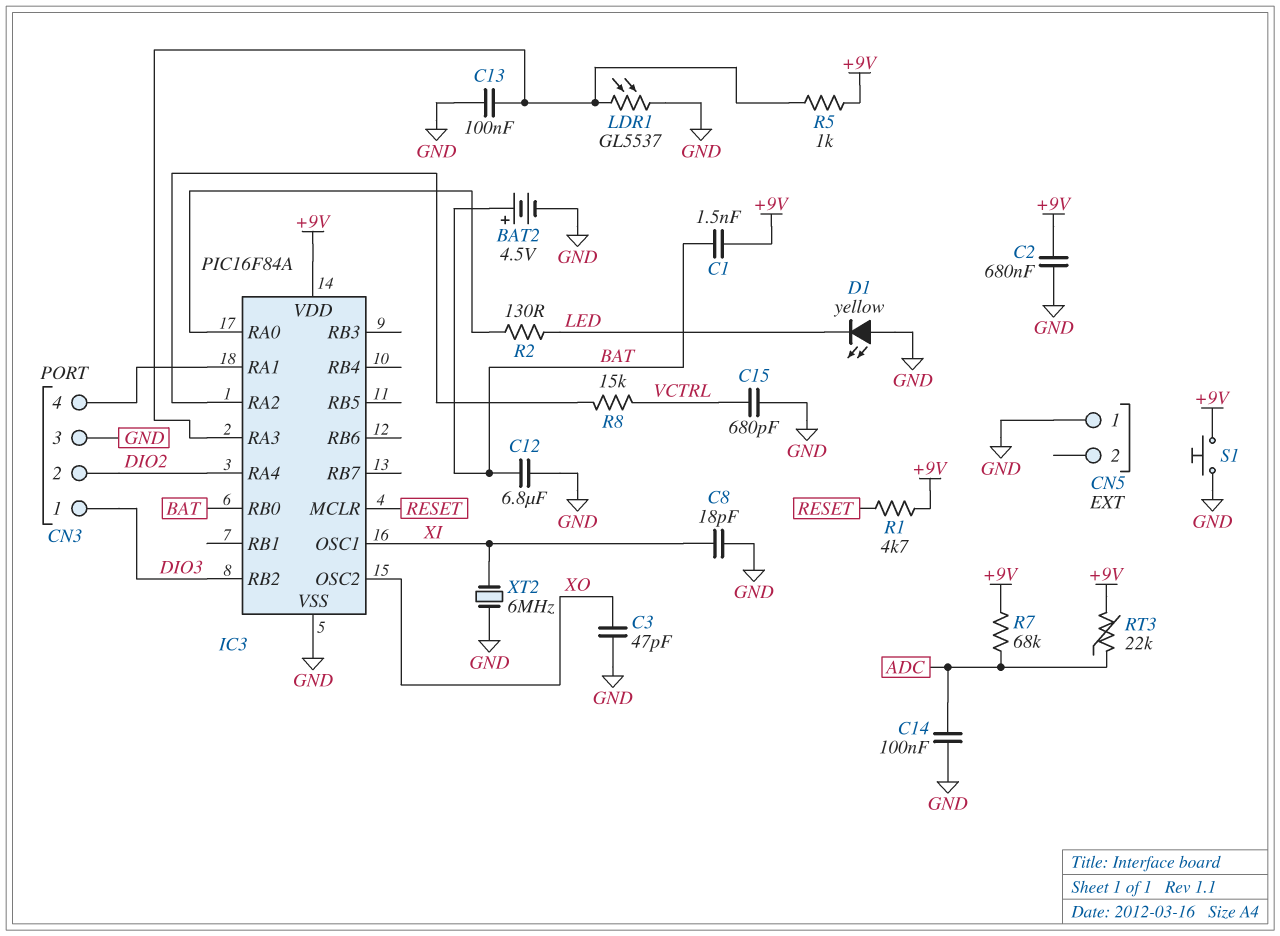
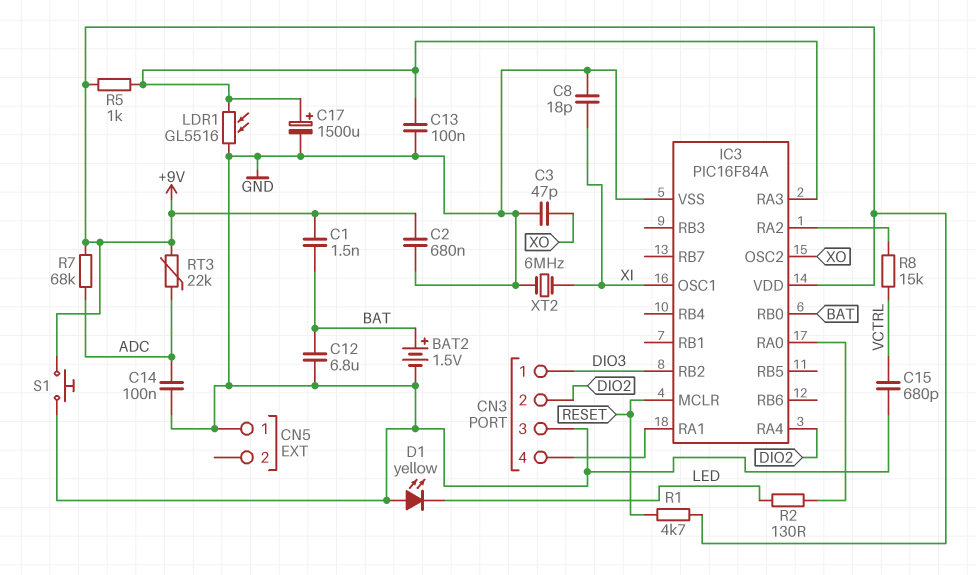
BAT2: 4.5V (plus BAT, minus GND) -> 1.5V (plus BAT, minus GND)
C17: none -> 1500uF (plus IC3/RA3, minus GND)
LDR1: GL5537 (GND, IC3/RA3) -> GL5516 (GND, IC3/RA3)

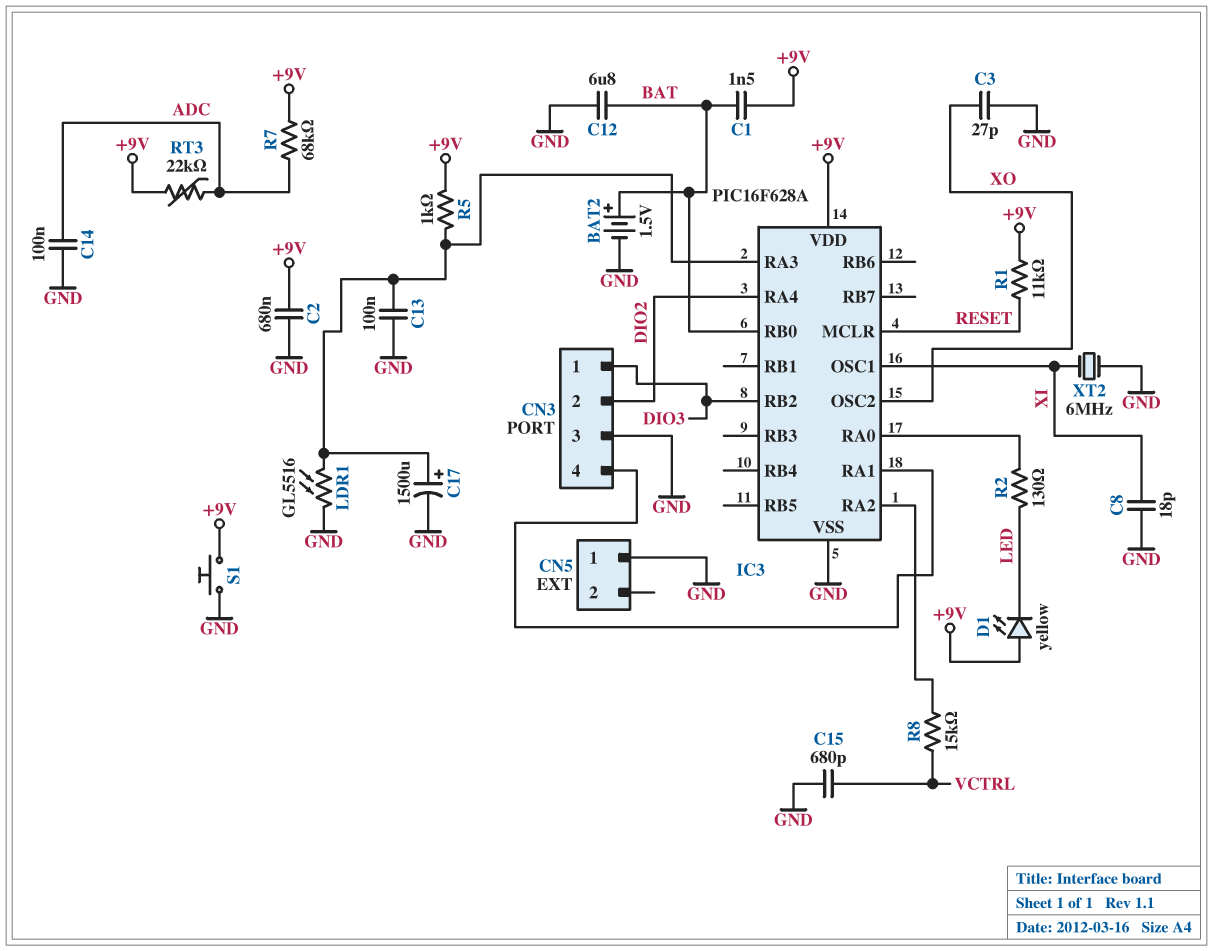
C3: 47pF (GND, XO) -> 27pF (GND, XO)
D1: LED yellow (A GND, K LED) -> LED yellow (A +9V, K LED)
IC3: PIC16F84A -> PIC16F628A
R1: 4.7k (+9V, RESET) -> 11k (+9V, RESET)

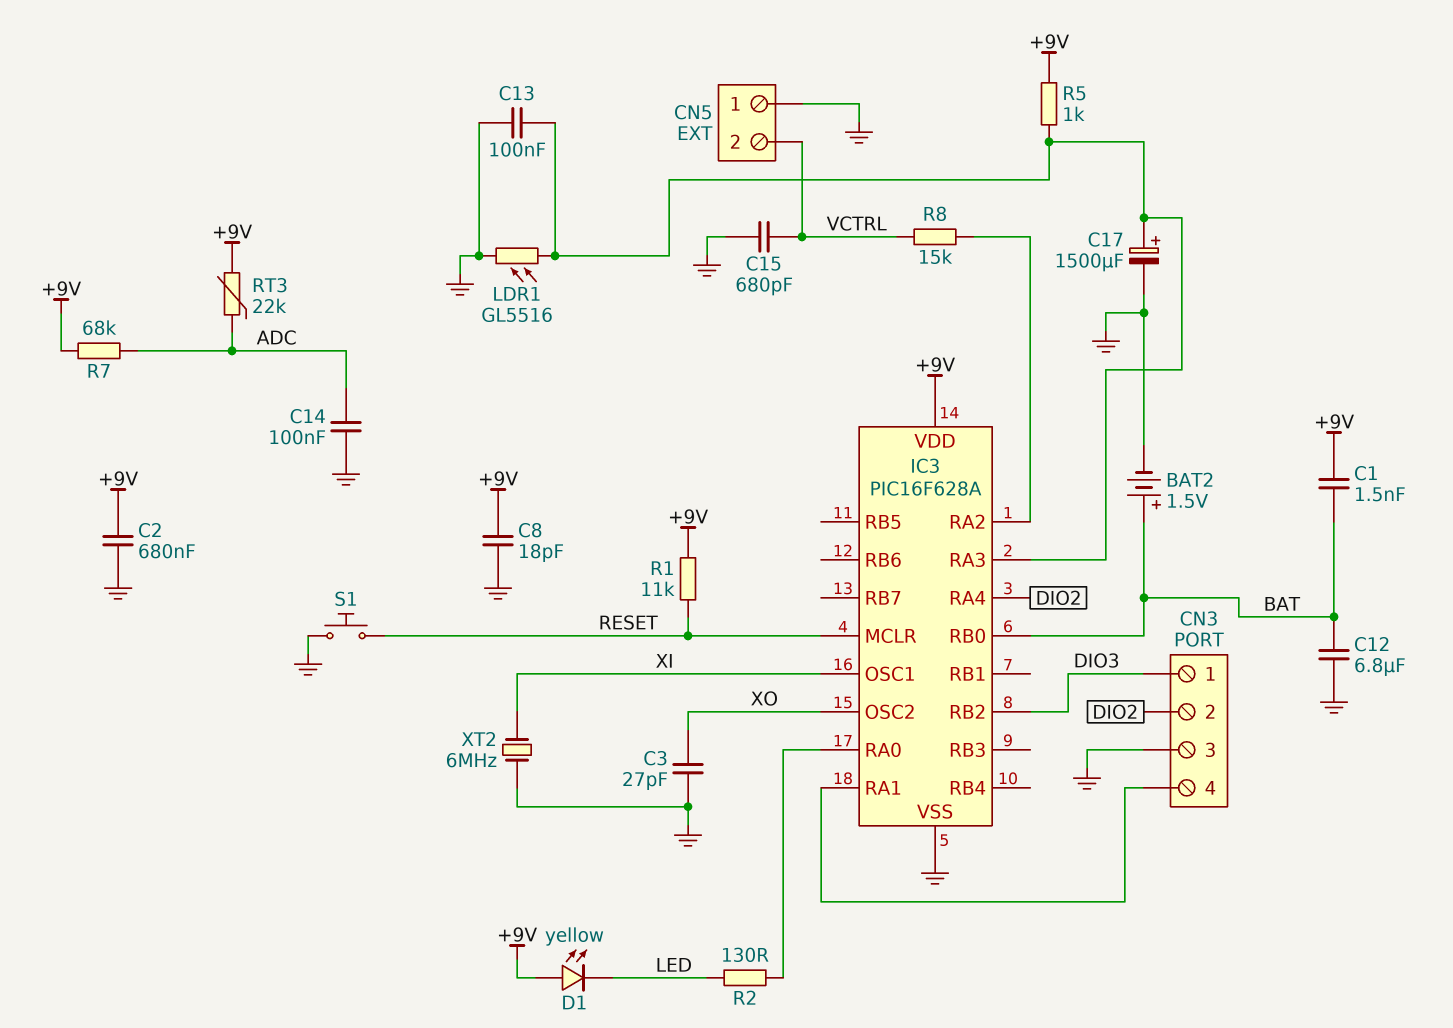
C8: 18pF (GND, XI) -> 18pF (+9V, GND)
CN5 pin 2: none -> VCTRL
S1: button (+9V, GND) -> button (GND, RESET)

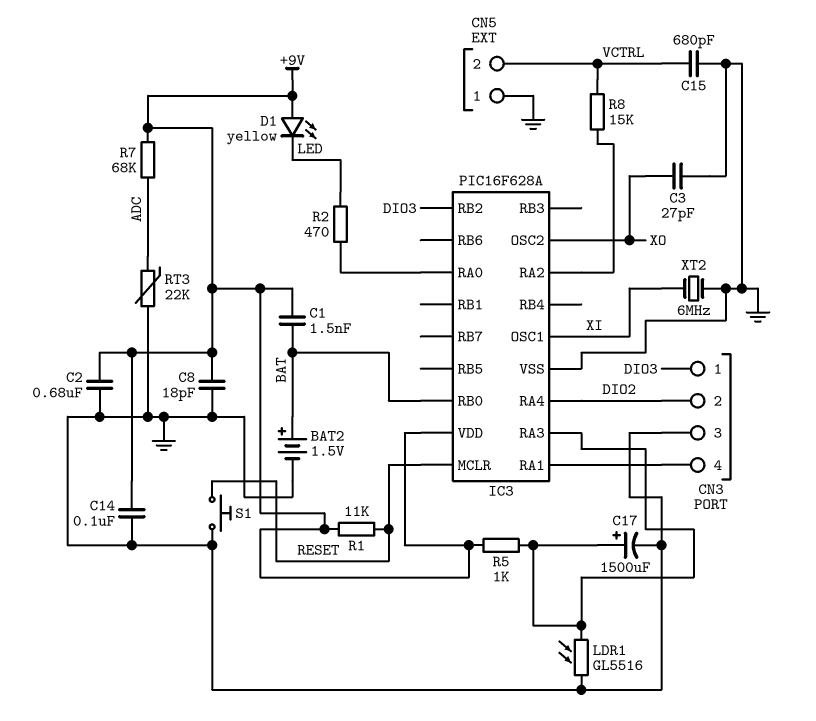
C12: 6.8uF (BAT, GND) -> none
C13: 100nF (GND, IC3/RA3) -> none
C14: 100nF (ADC, GND) -> 100nF (+9V, GND)
R2: 130 (IC3/RA0, LED) -> 470 (IC3/RA0, LED)
RT3: 22k (+9V, ADC) -> 22k (ADC, GND)

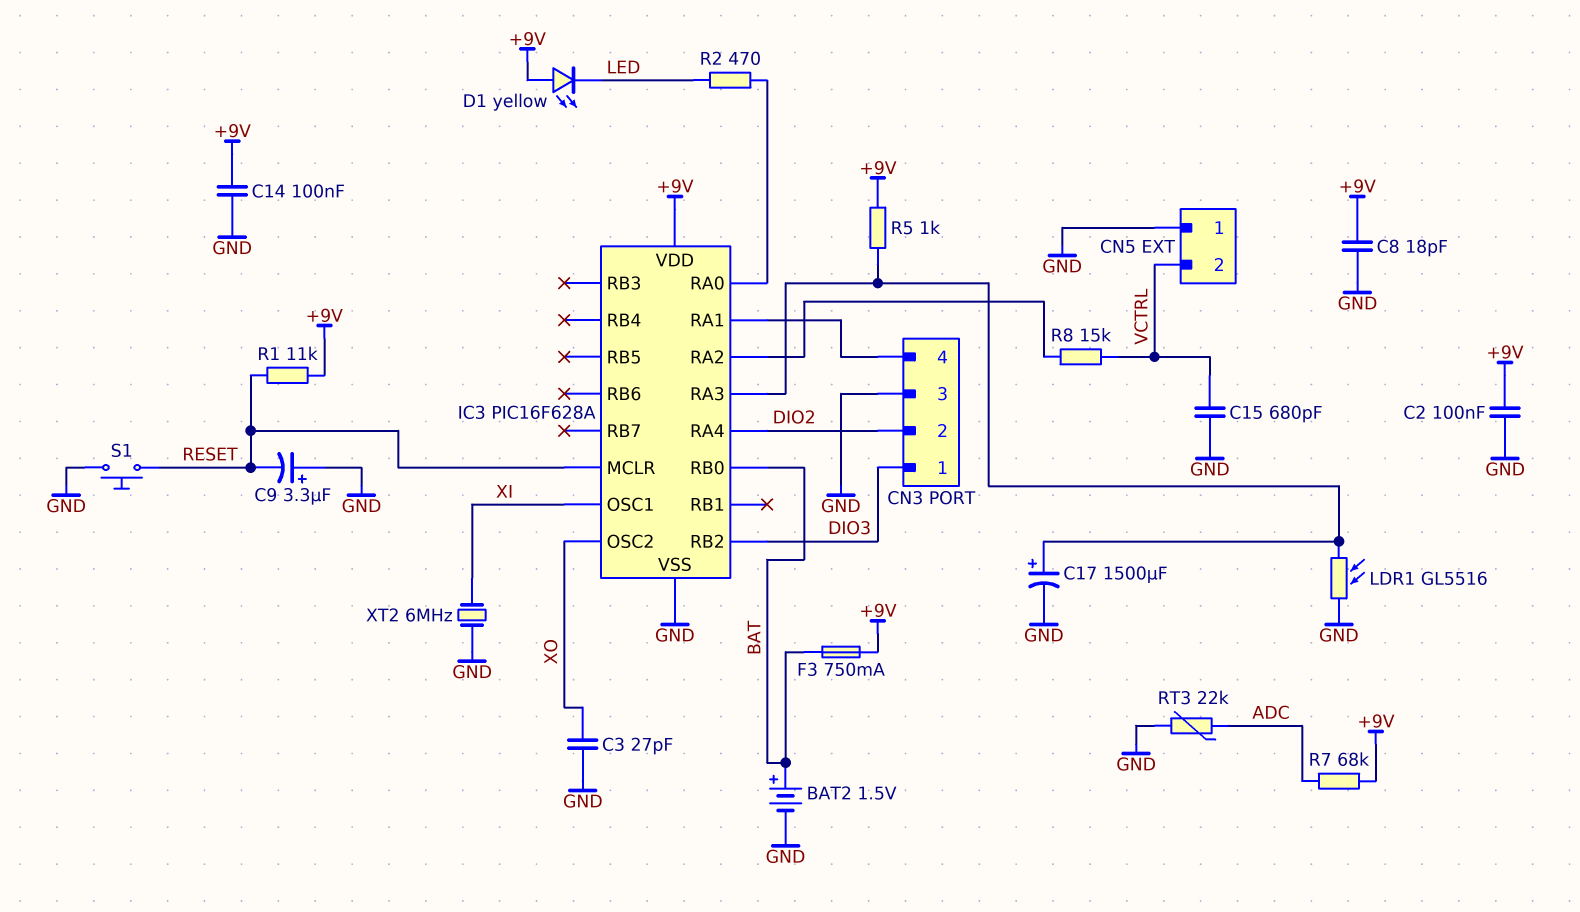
C1: 1.5nF (+9V, BAT) -> none
C2: 680nF (+9V, GND) -> 100nF (+9V, GND)
C9: none -> 3.3uF (plus GND, minus RESET)
F3: none -> 750mA (+9V, BAT)

